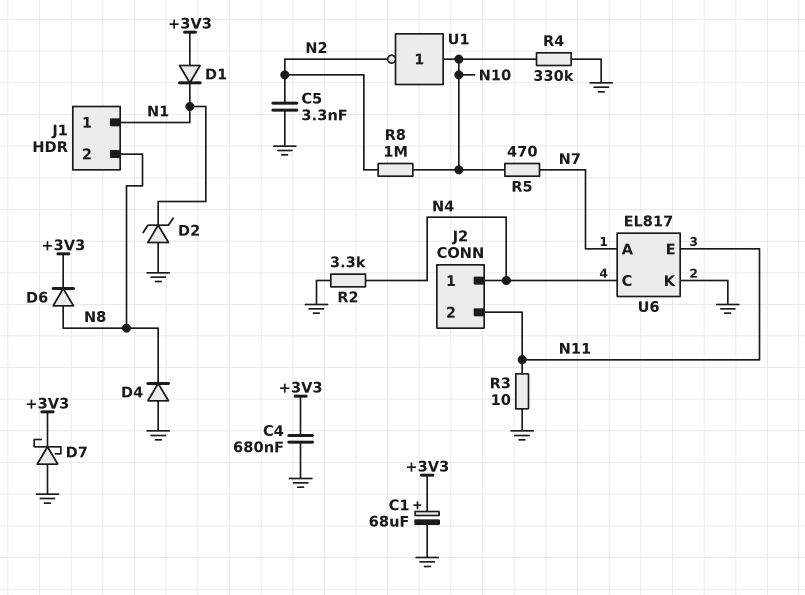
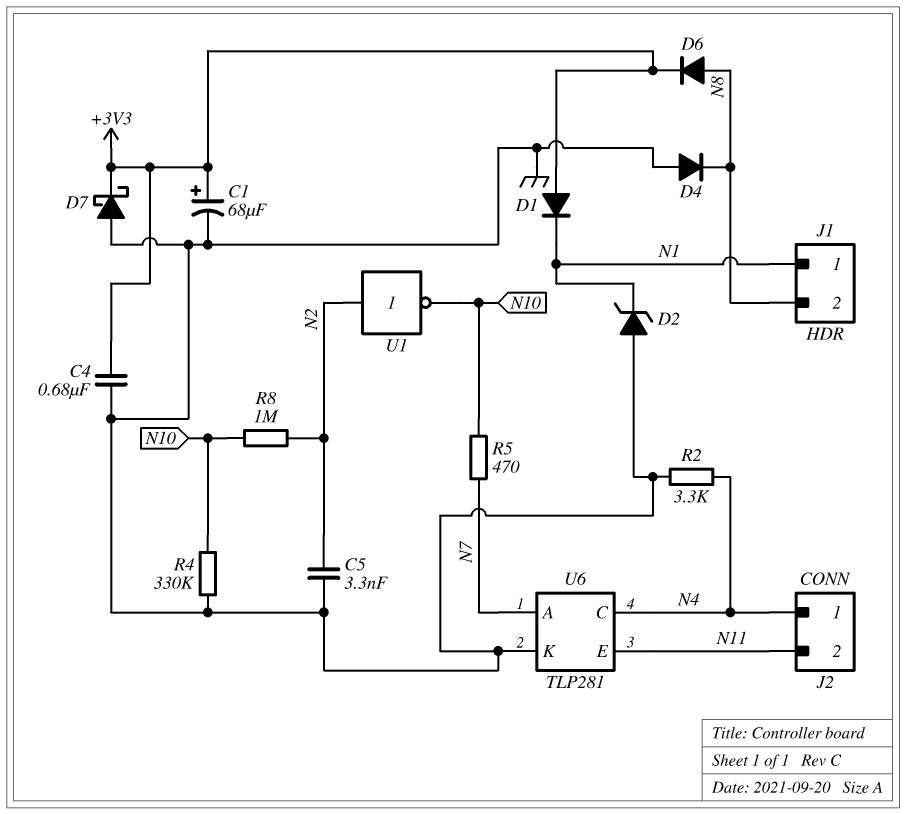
R3: 10 (GND, N11) -> none
U1: NOT (in N10, out N2) -> NOT (in N2, out N10)
U6: EL817 -> TLP281

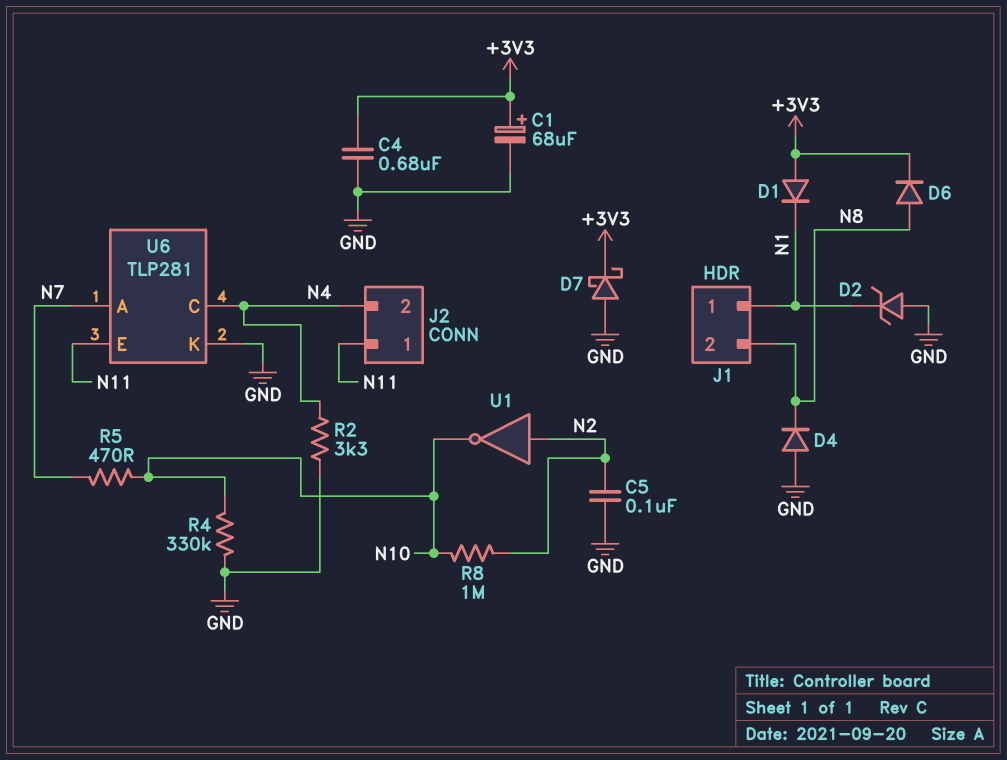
C5: 3.3nF (GND, N2) -> 100nF (GND, N2)
J2 pin 1: N4 -> N11
J2 pin 2: N11 -> N4

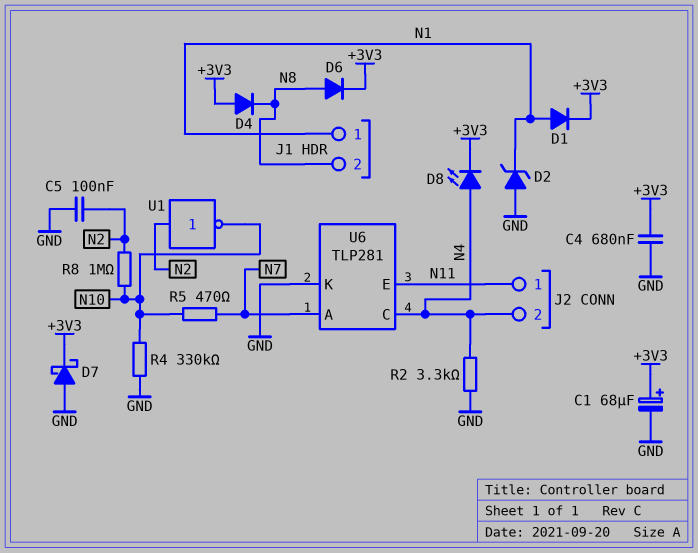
D1: diode (A +3V3, K N1) -> diode (A N1, K +3V3)
D4: diode (A GND, K N8) -> diode (A +3V3, K N8)
D8: none -> LED (A N4, K +3V3)

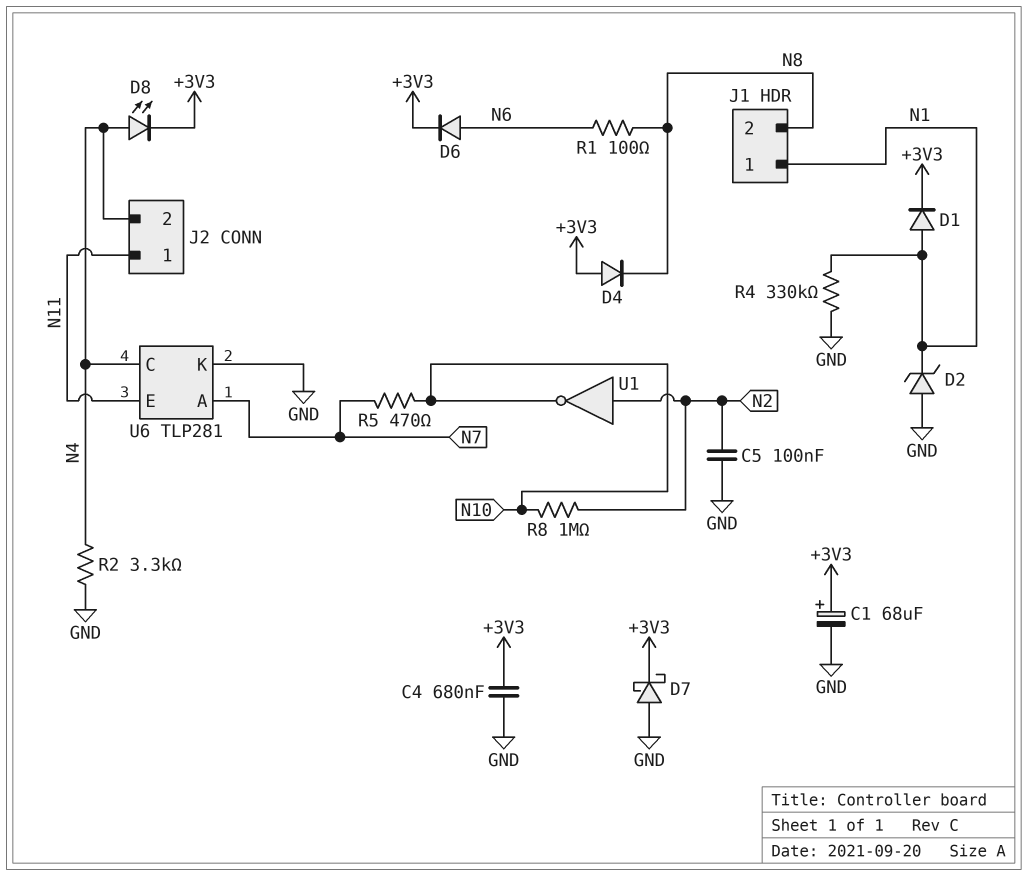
D6: diode (A N8, K +3V3) -> diode (A N6, K +3V3)
R1: none -> 100 (N6, N8)
R4: 330k (GND, N10) -> 330k (GND, N1)

